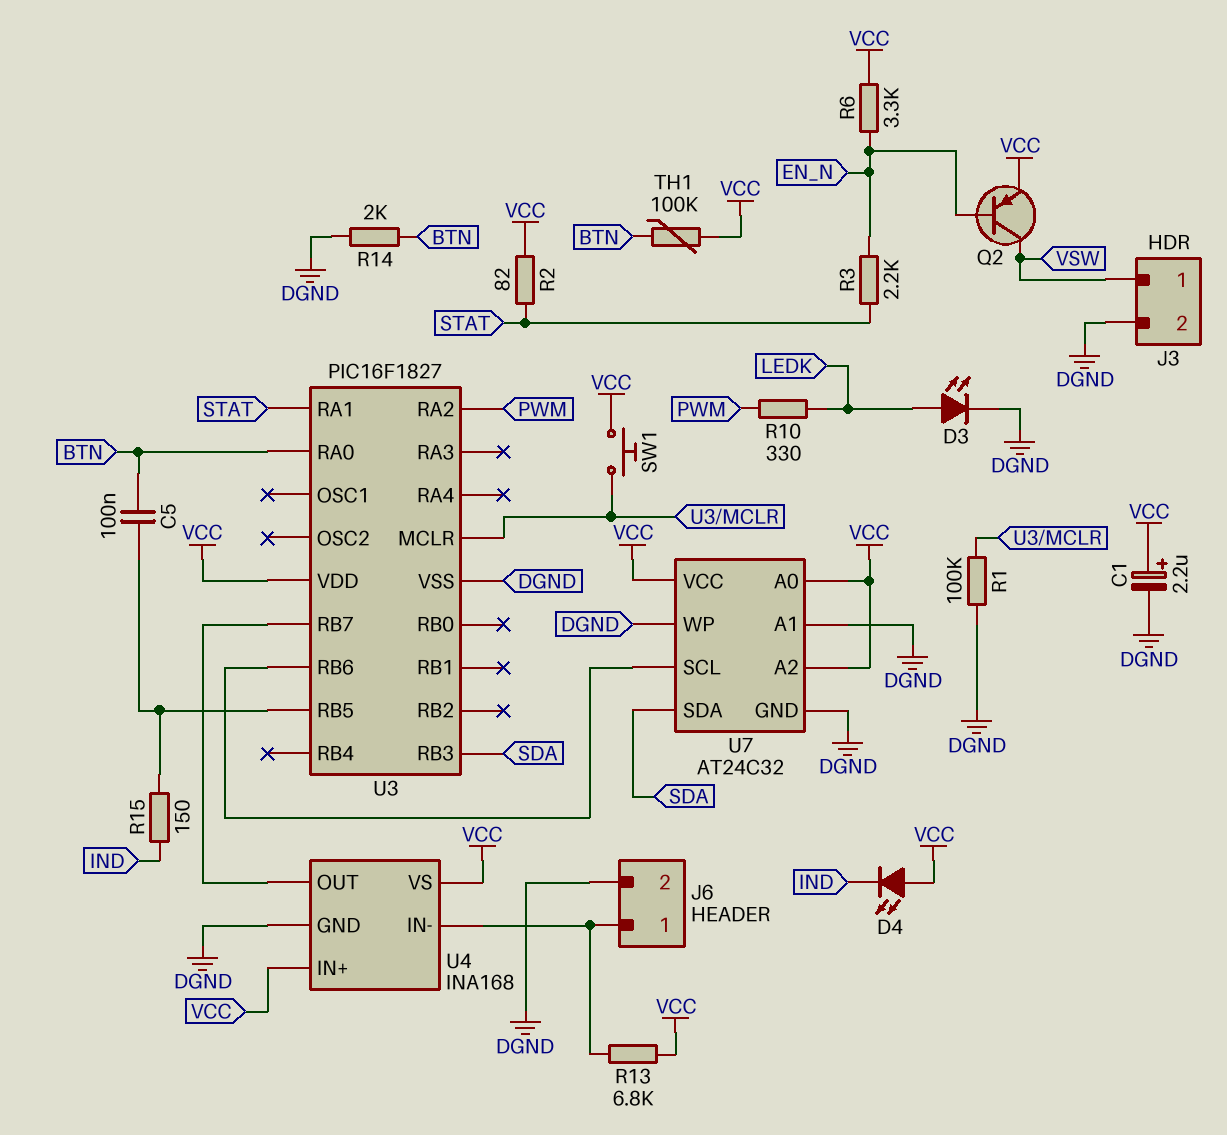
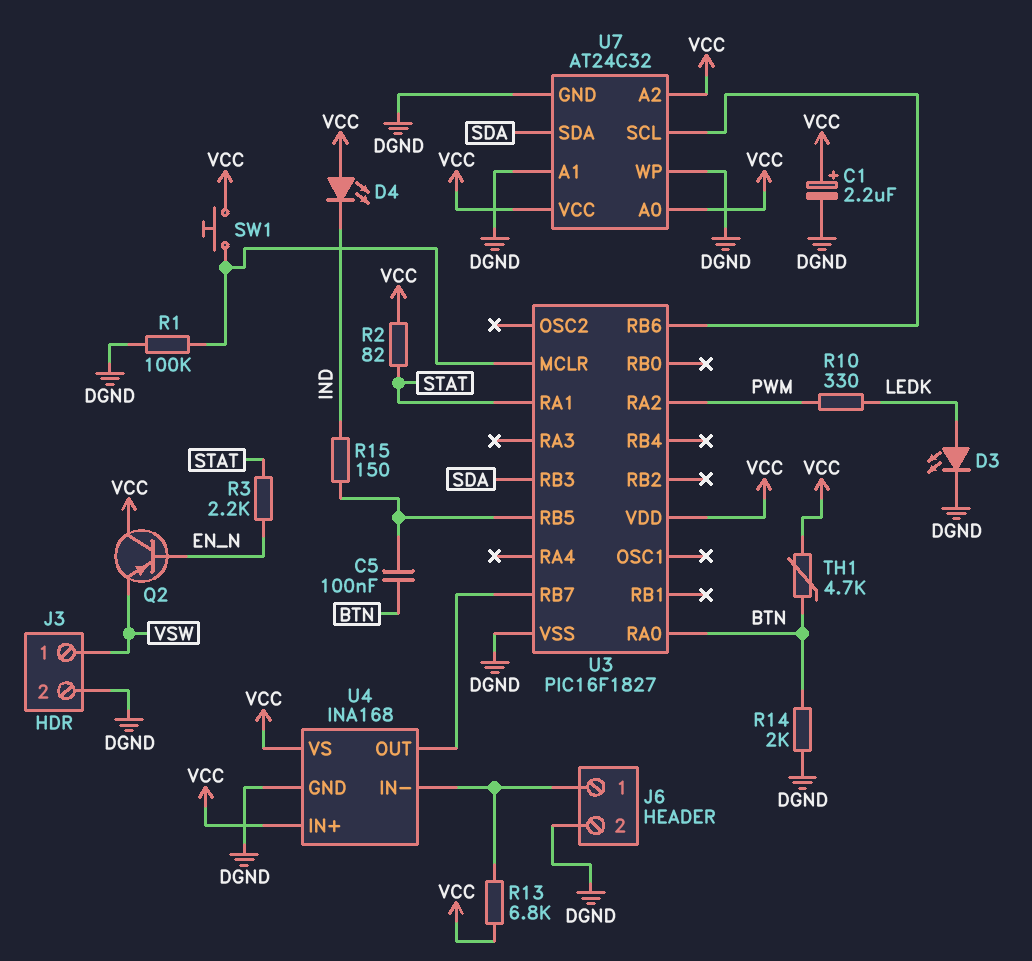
Q2: PNP (B EN_N, C VSW, E VCC) -> PNP (B EN_N, C VCC, E VSW)
R6: 3.3k (EN_N, VCC) -> none
TH1: 100k (BTN, VCC) -> 4.7k (BTN, VCC)

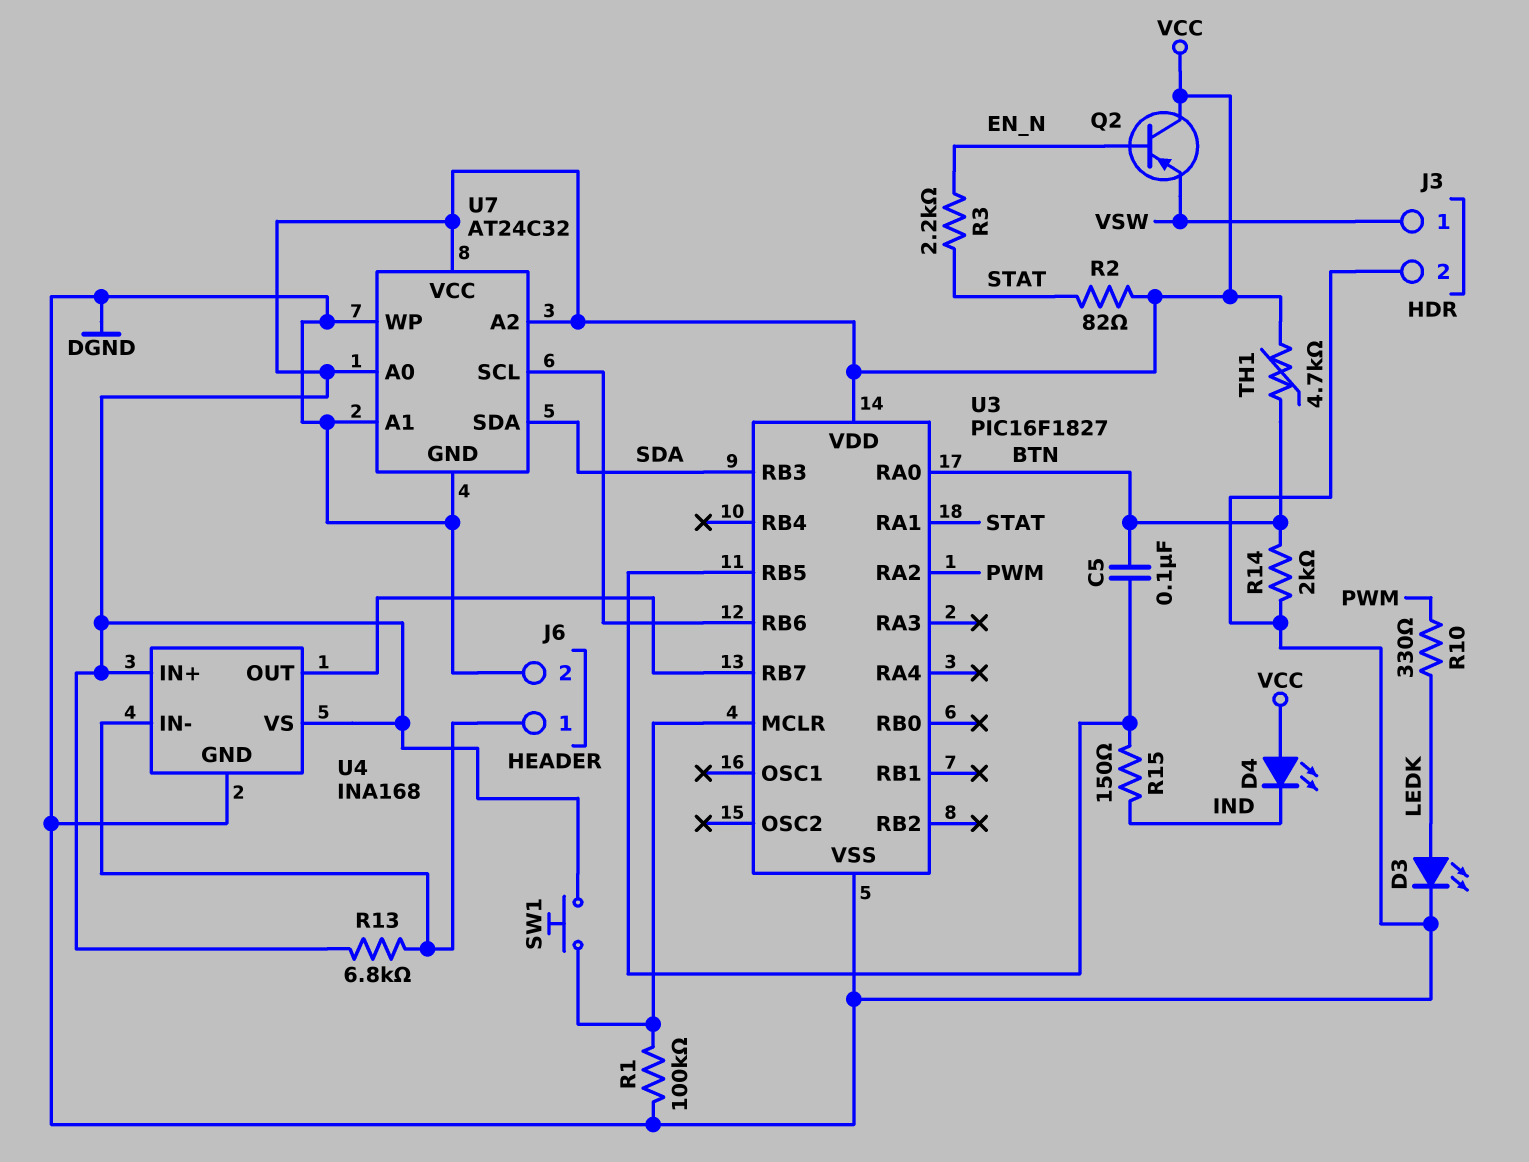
C1: 2.2uF (plus VCC, minus DGND) -> none

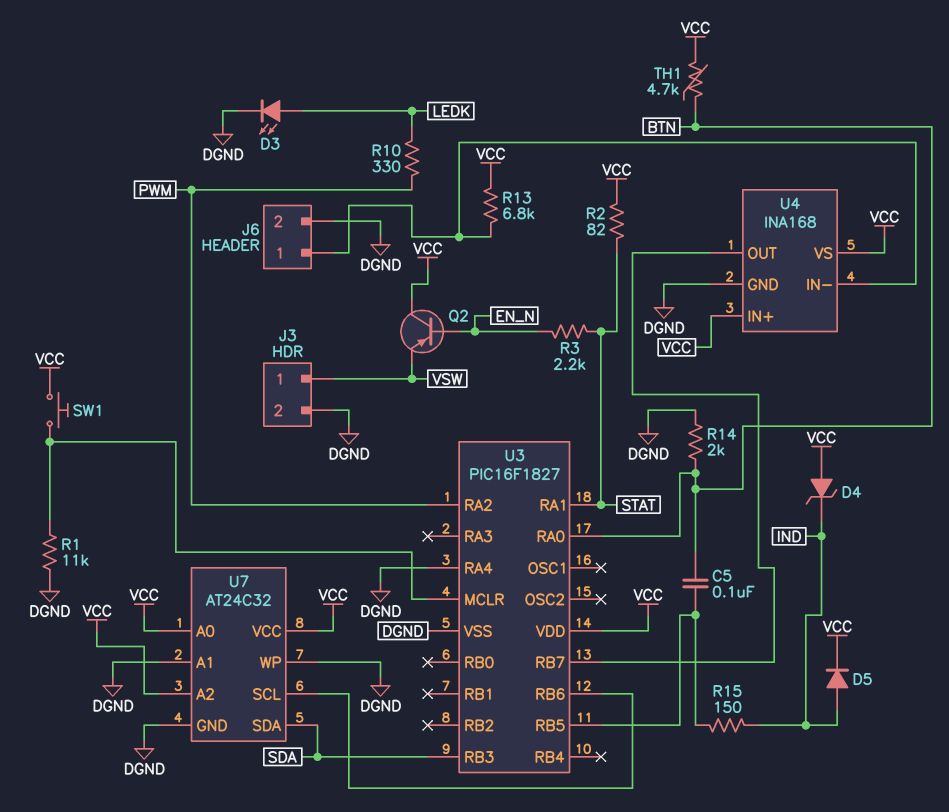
D4: LED (A VCC, K IND) -> zener (A VCC, K IND)
D5: none -> diode (A IND, K VCC)
R1: 100k (DGND, U3/MCLR) -> 11k (DGND, U3/MCLR)
U3 pin RA4: none -> DGND

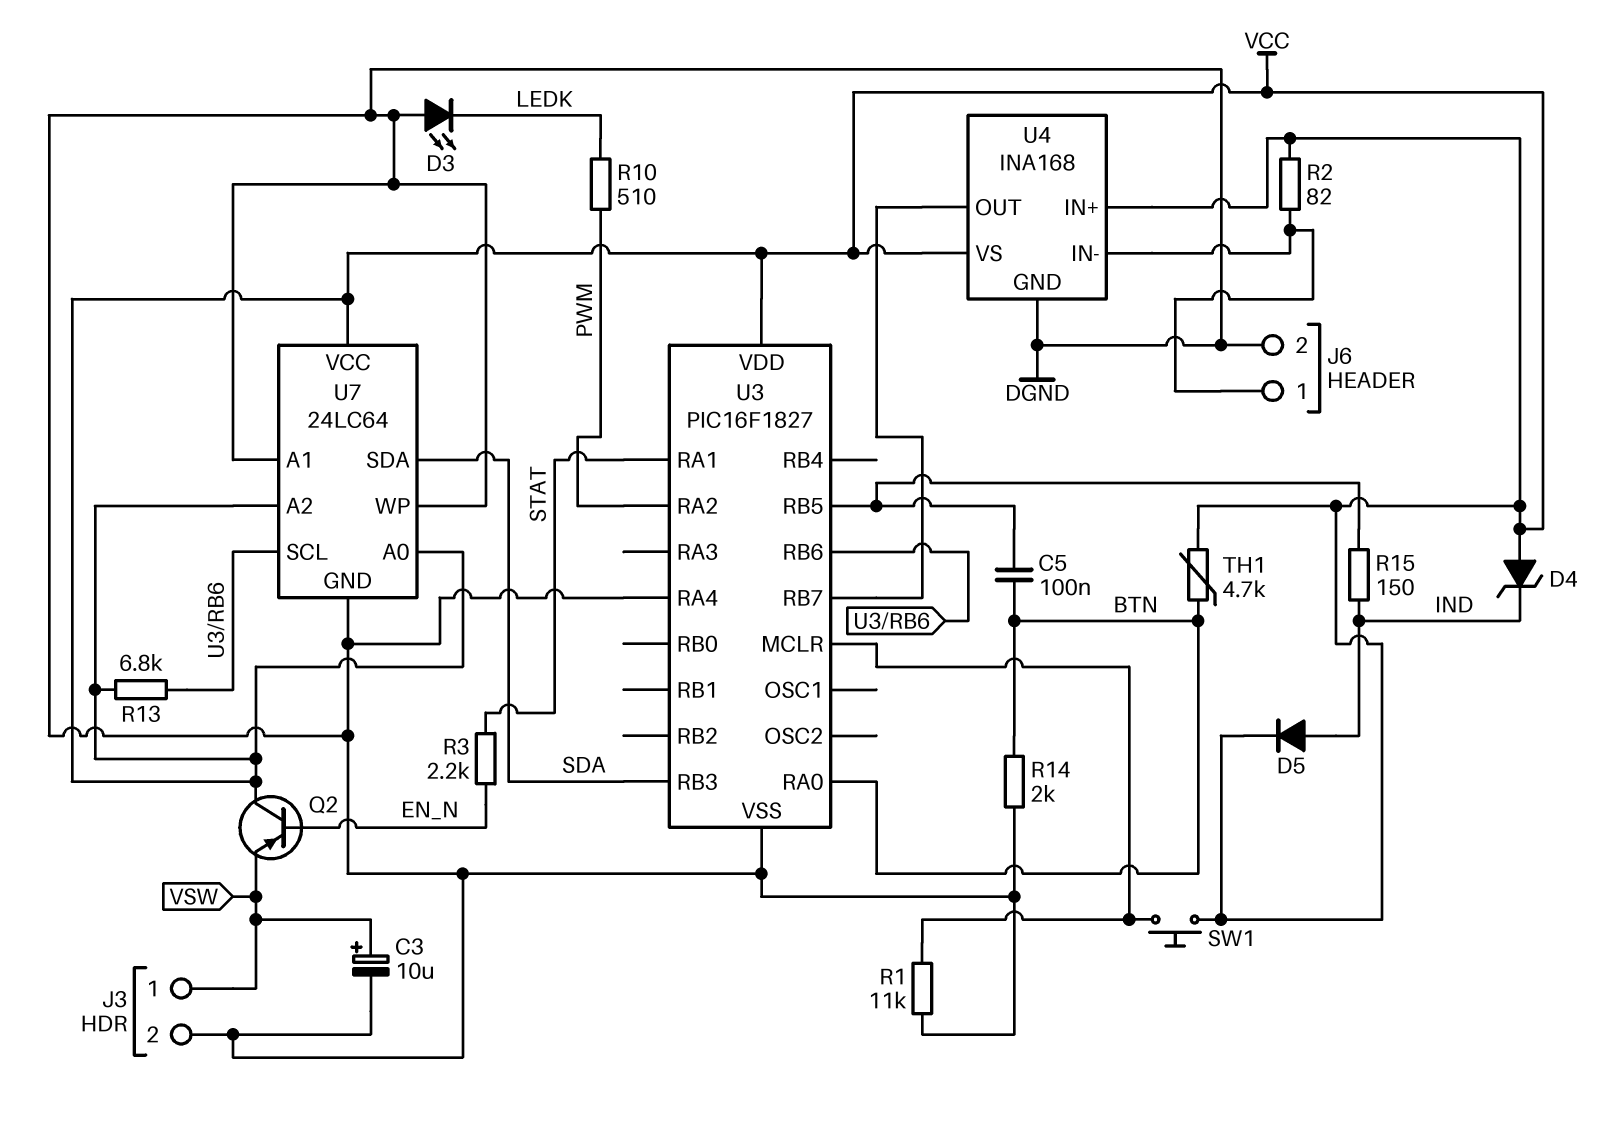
C3: none -> 10uF (plus VSW, minus DGND)
D3: LED (A LEDK, K DGND) -> LED (A DGND, K LEDK)
R2: 82 (STAT, VCC) -> 82 (J6/1, VCC)
R10: 330 (LEDK, PWM) -> 510 (LEDK, PWM)
R13: 6.8k (J6/1, VCC) -> 6.8k (U3/RB6, VCC)
U7: AT24C32 -> 24LC64

